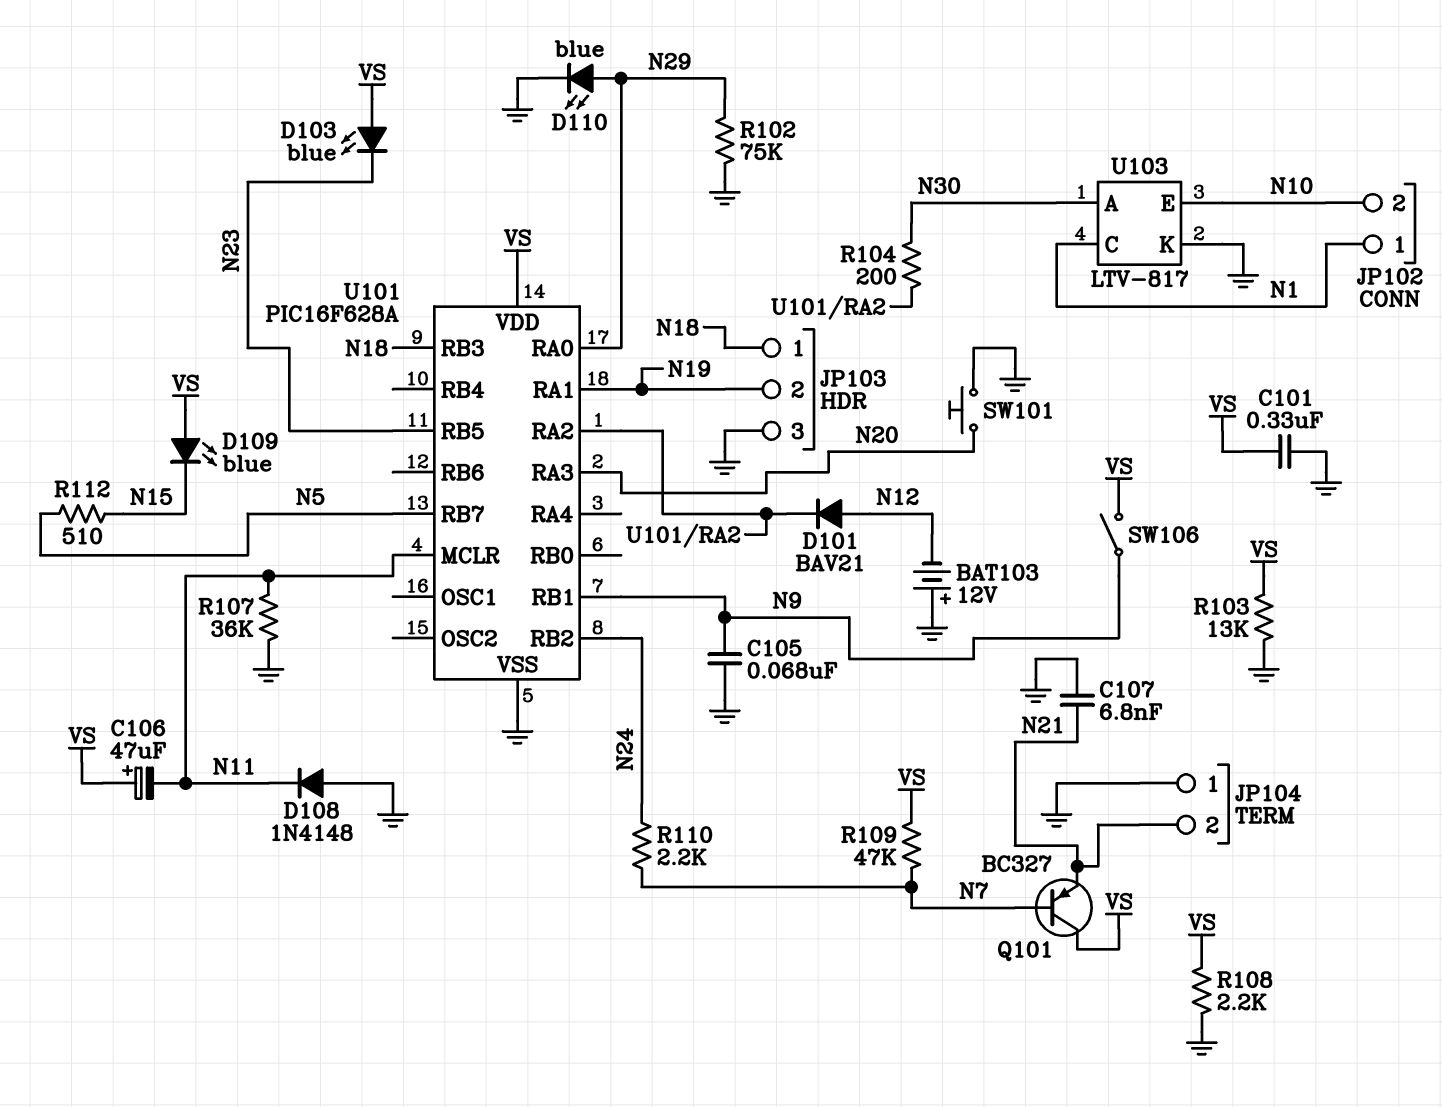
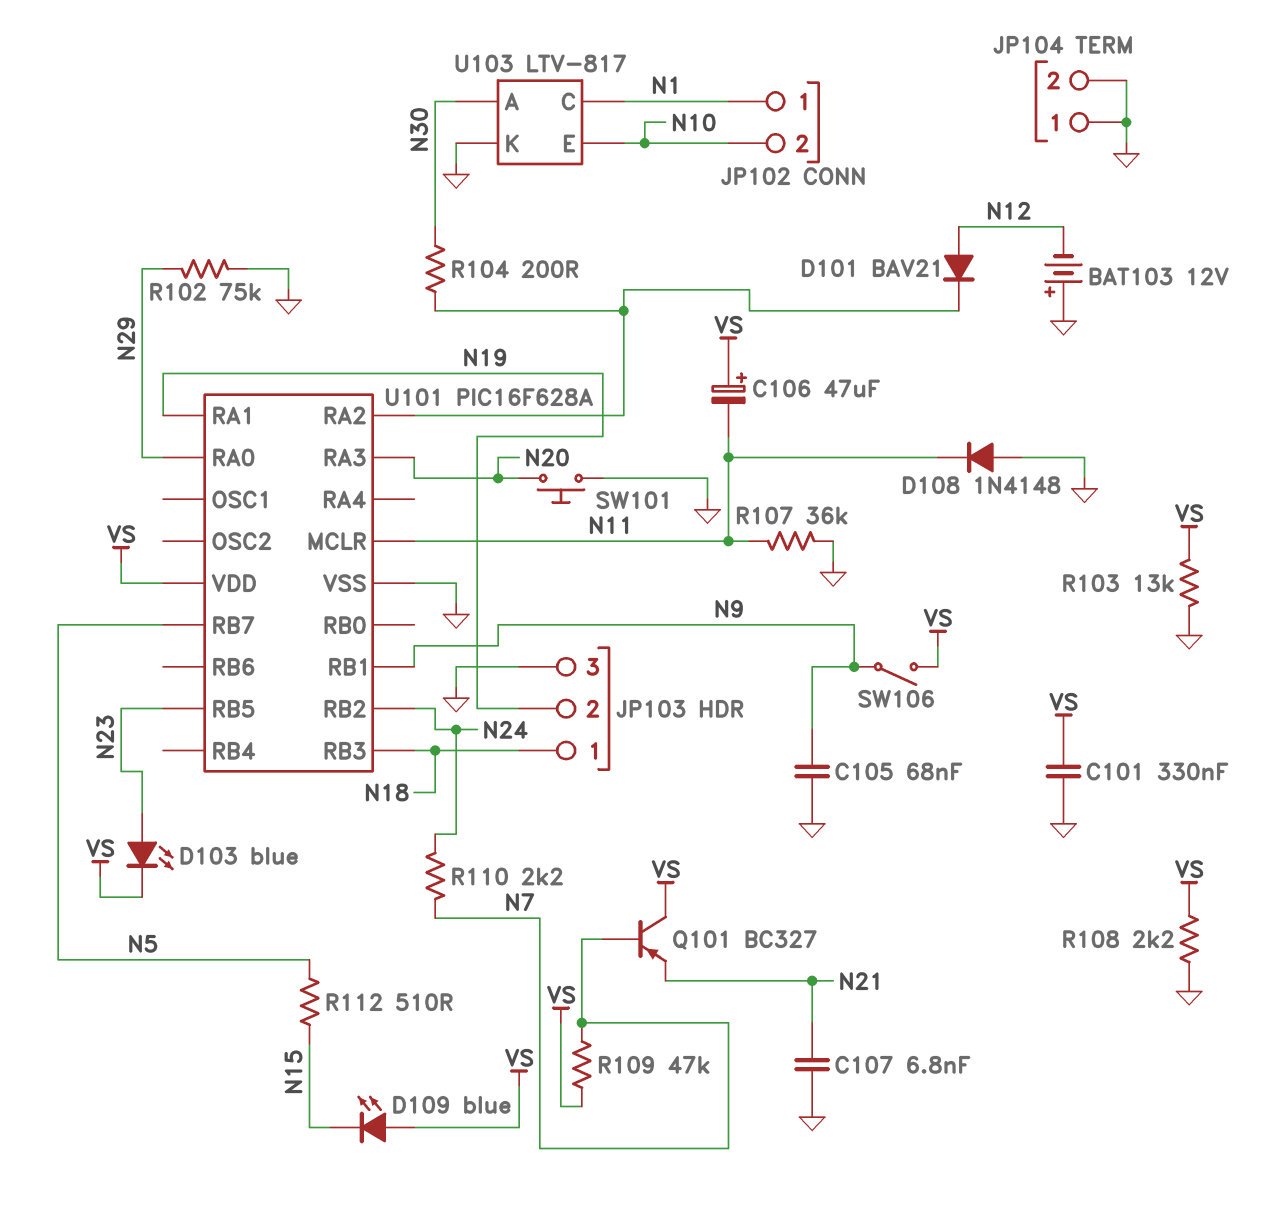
D103: LED blue (A VS, K N23) -> LED blue (A N23, K VS)
D110: LED blue (A N29, K GND) -> none
JP104 pin 2: N21 -> GND

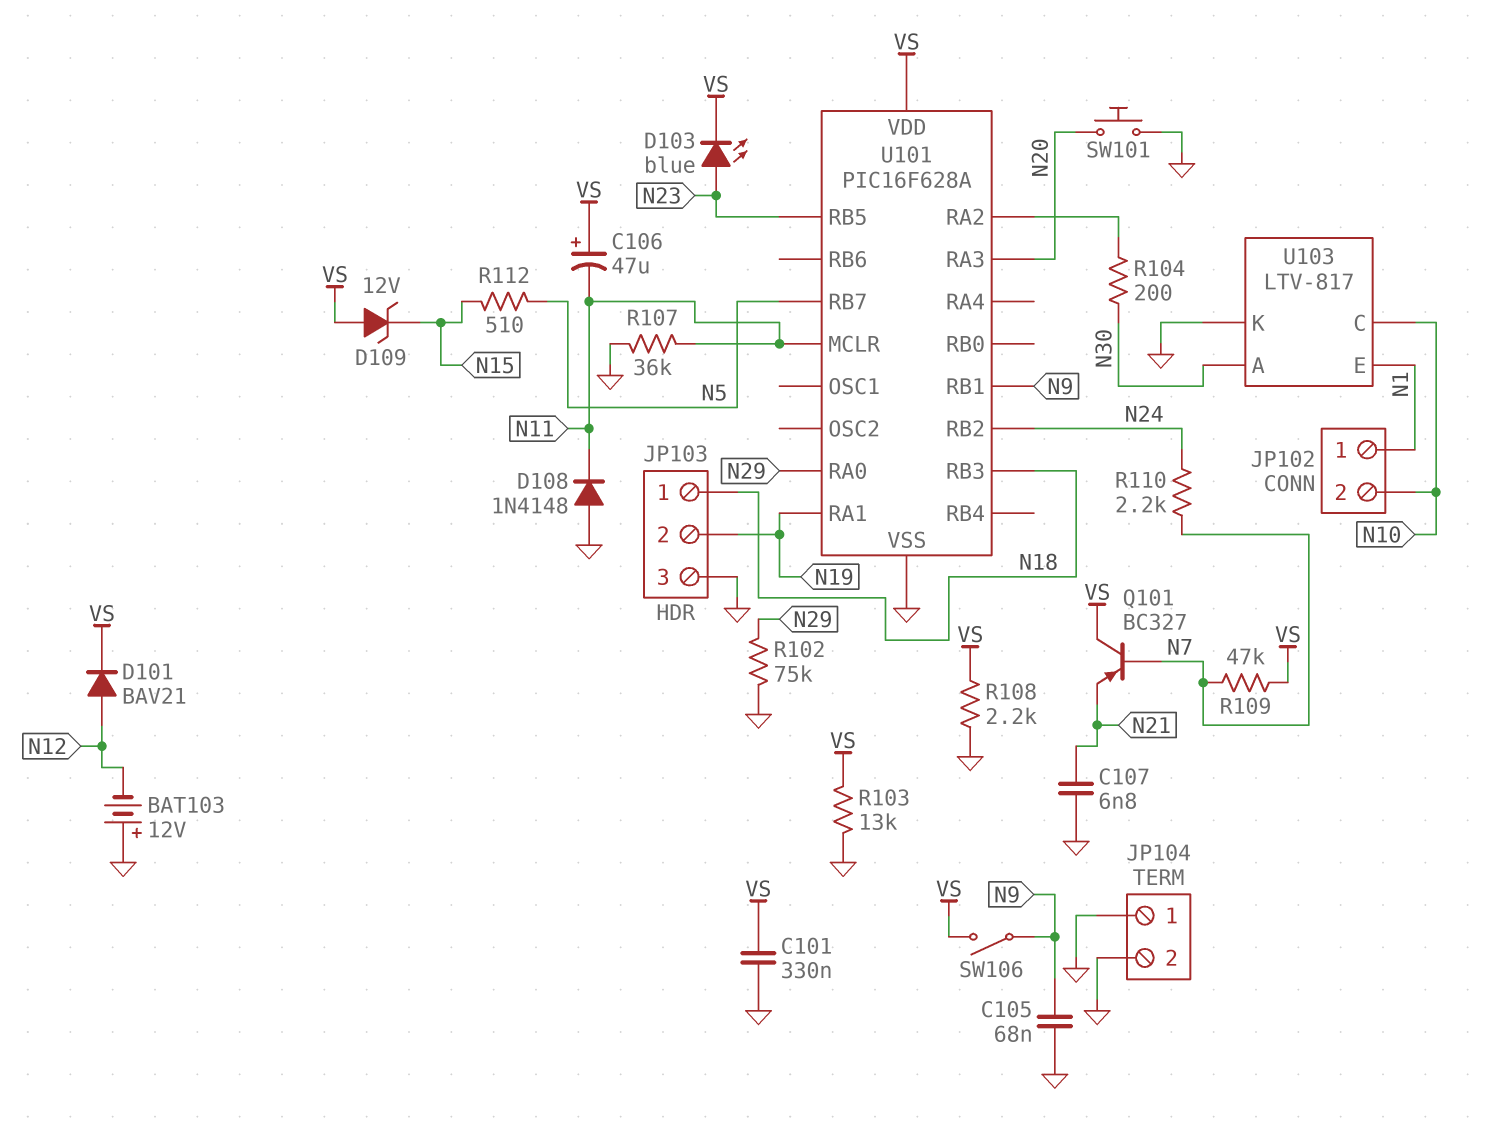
D101: diode BAV21 (A N12, K U101/RA2) -> diode BAV21 (A N12, K VS)
D109: LED blue (A VS, K N15) -> zener 12V (A VS, K N15)
U103 pin C: N1 -> N10
U103 pin E: N10 -> N1

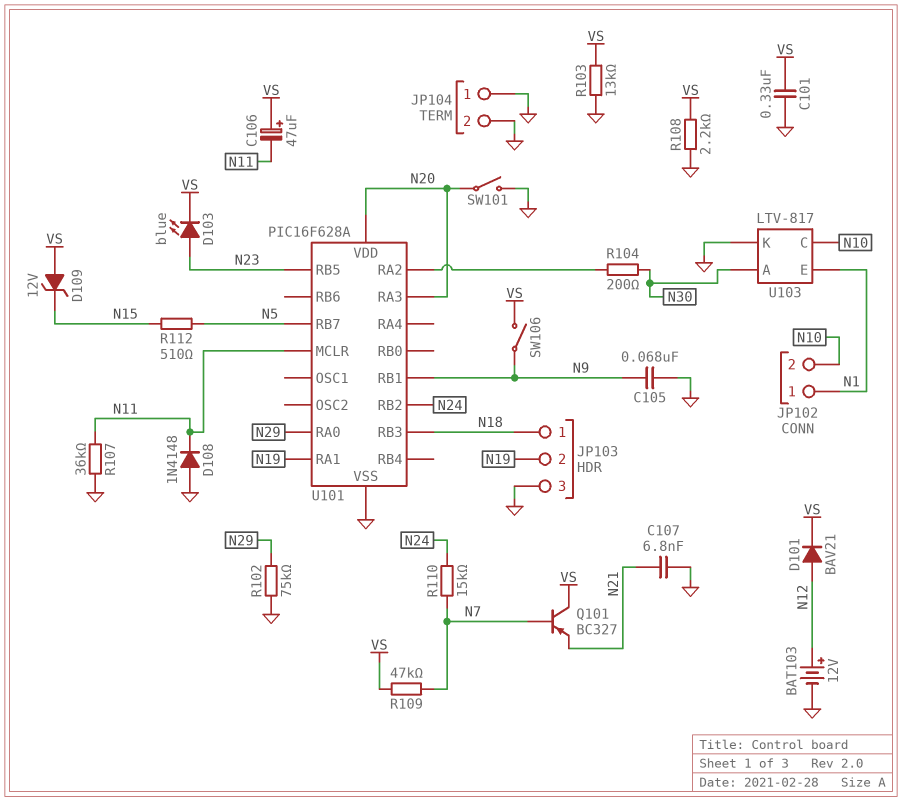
BAT103: 12V (plus GND, minus N12) -> 12V (plus N12, minus GND)
R110: 2.2k (N7, N24) -> 15k (N7, N24)
SW101: button (GND, N20) -> switch (GND, N20)
U101 pin VDD: VS -> N20

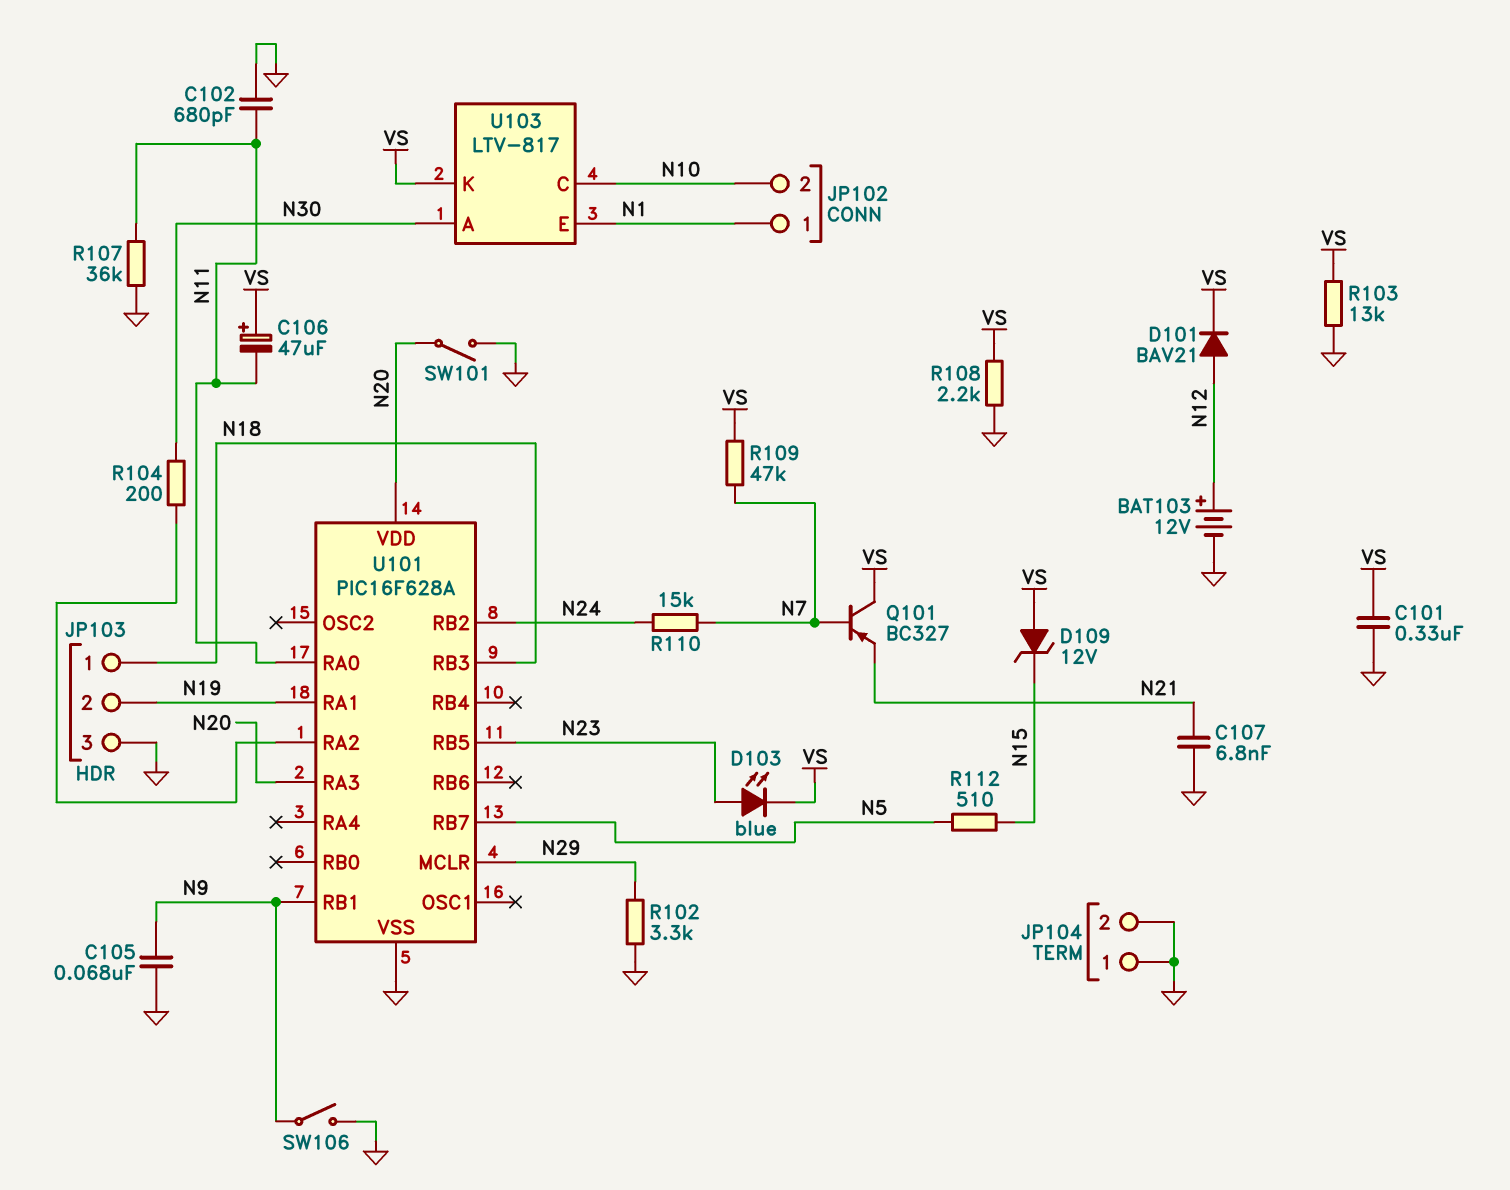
C102: none -> 680pF (GND, N11)
D108: diode 1N4148 (A GND, K N11) -> none
R102: 75k (GND, N29) -> 3.3k (GND, N29)
SW106: switch (N9, VS) -> switch (GND, N9)
U101 pin MCLR: N11 -> N29
U101 pin RA0: N29 -> N11
U103 pin K: GND -> VS

